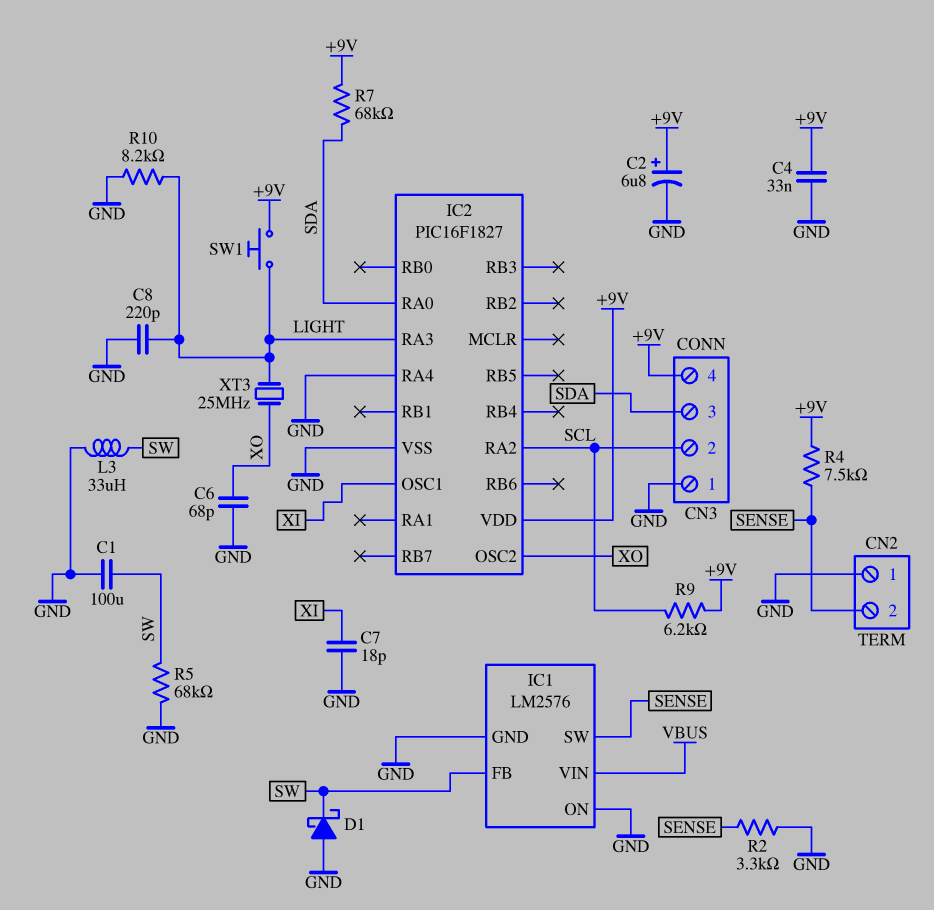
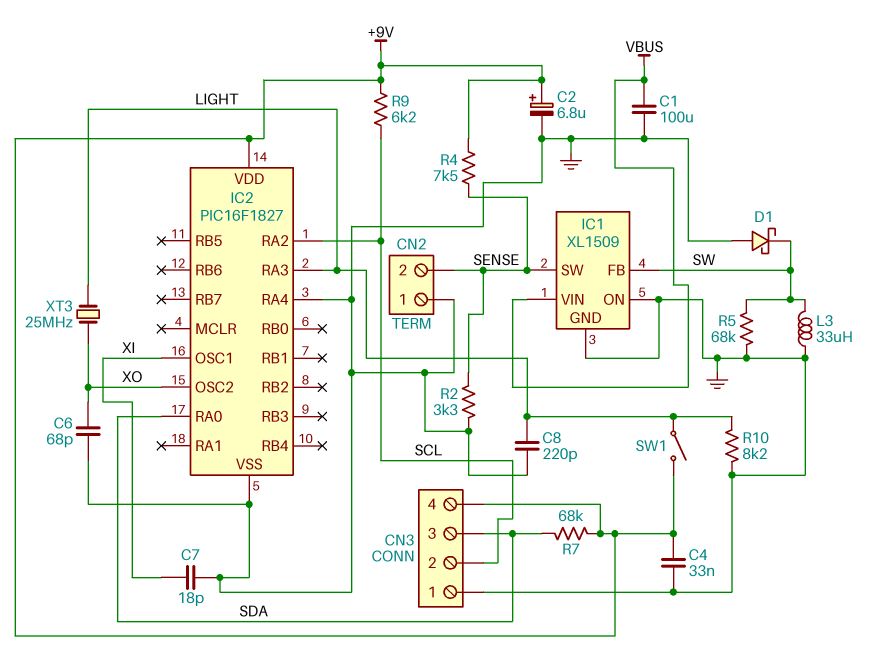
C1: 100uF (GND, SW) -> 100uF (GND, VBUS)
IC1: LM2576 -> XL1509
SW1: button (+9V, LIGHT) -> switch (+9V, LIGHT)

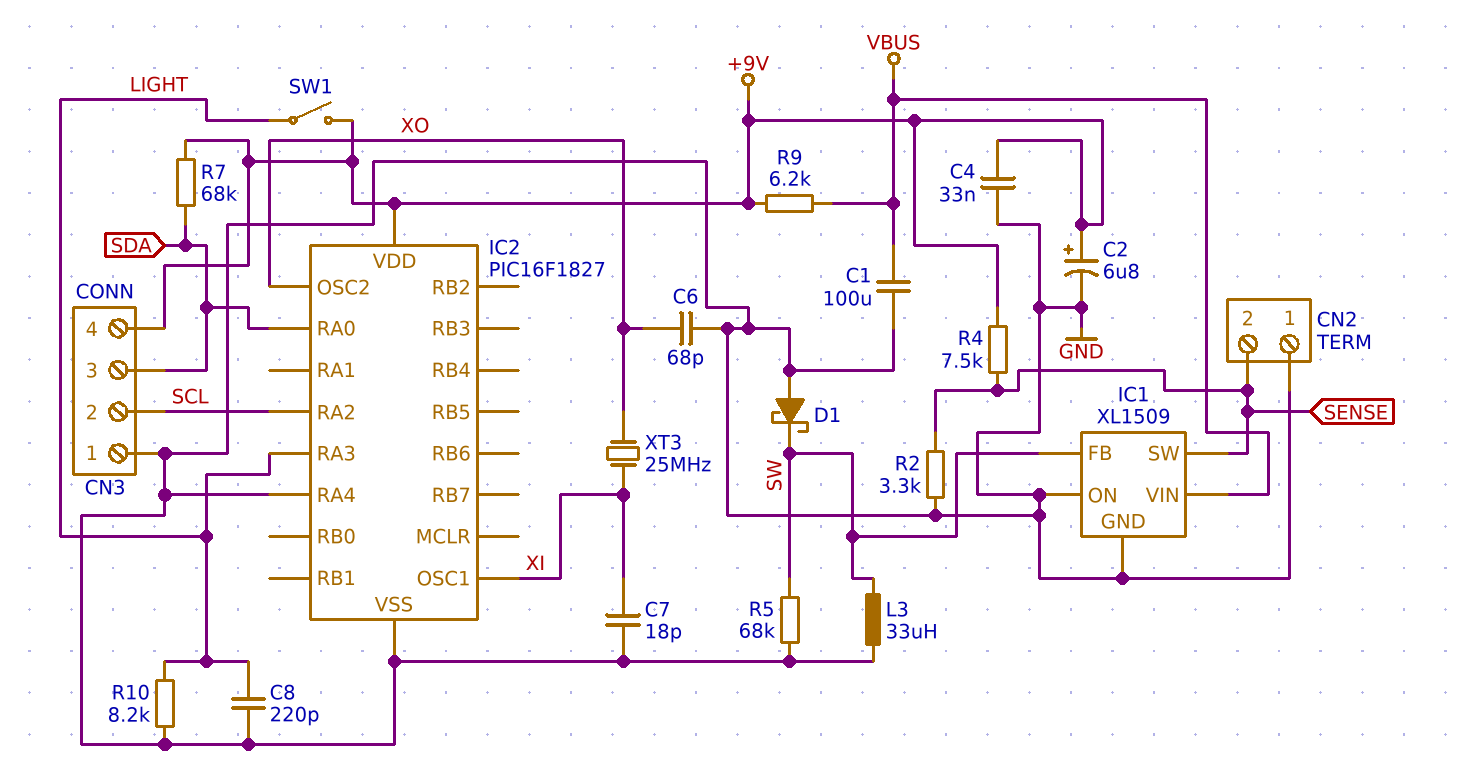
R9: 6.2k (+9V, SCL) -> 6.2k (+9V, VBUS)
XT3: 25MHz (LIGHT, XO) -> 25MHz (XI, XO)

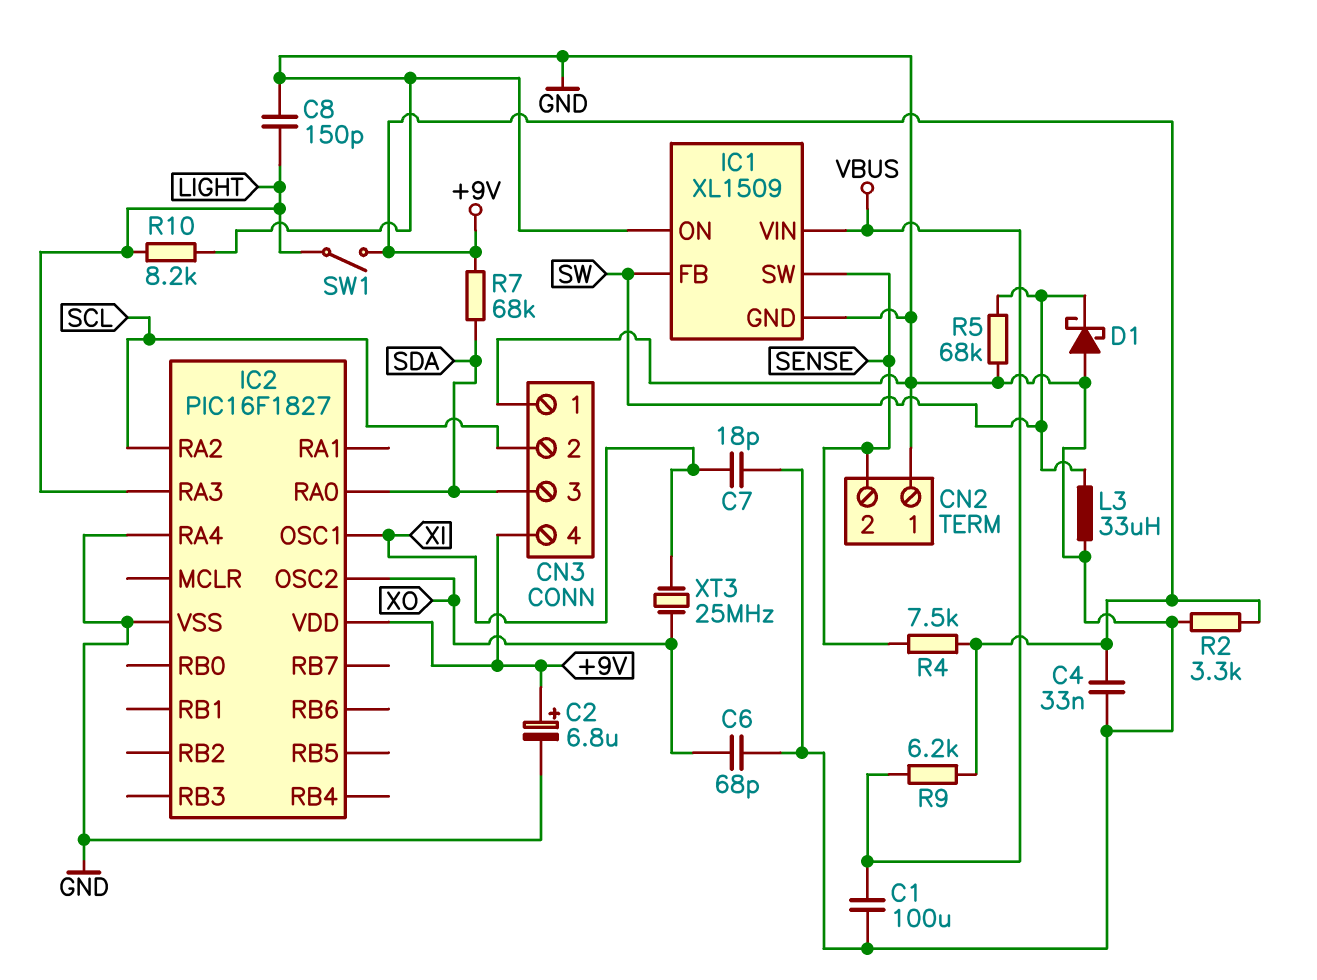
C8: 220pF (GND, LIGHT) -> 150pF (GND, LIGHT)
R2: 3.3k (GND, SENSE) -> 3.3k (+9V, GND)

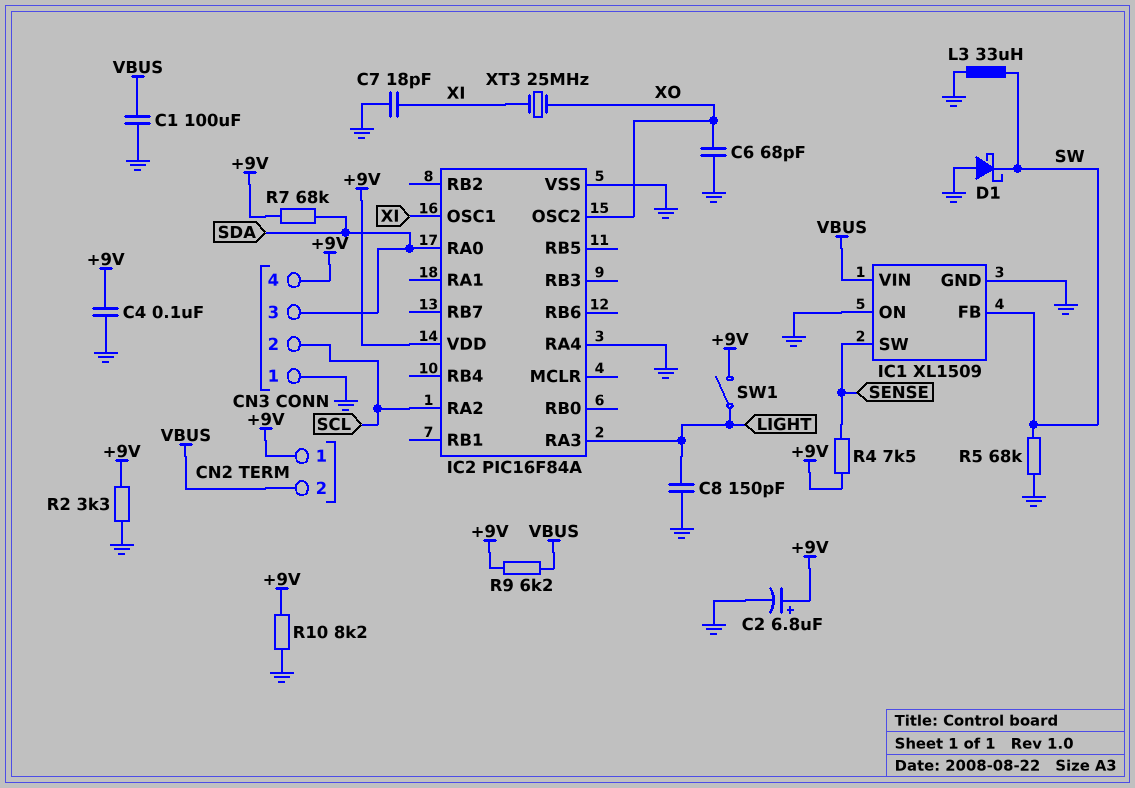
C4: 33nF (+9V, GND) -> 100nF (+9V, GND)
CN2 pin 1: GND -> +9V
CN2 pin 2: SENSE -> VBUS
IC2: PIC16F1827 -> PIC16F84A
R10: 8.2k (GND, LIGHT) -> 8.2k (+9V, GND)

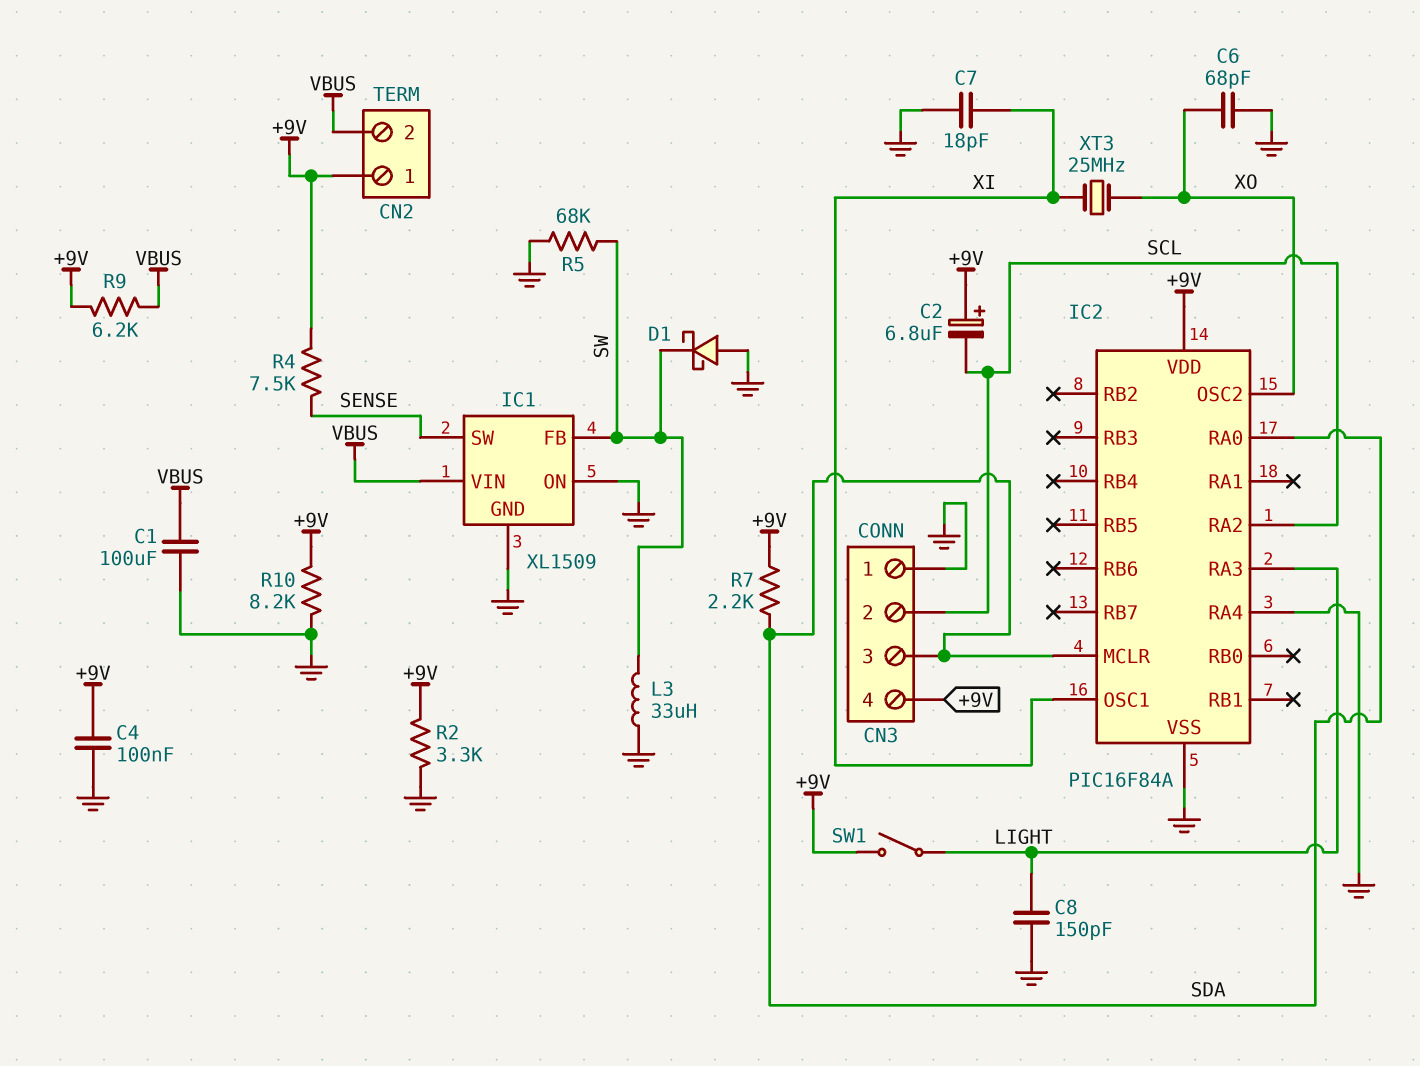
C2: 6.8uF (plus +9V, minus GND) -> 6.8uF (plus +9V, minus SCL)
IC2 pin MCLR: none -> SDA
R7: 68k (+9V, SDA) -> 2.2k (+9V, SDA)

